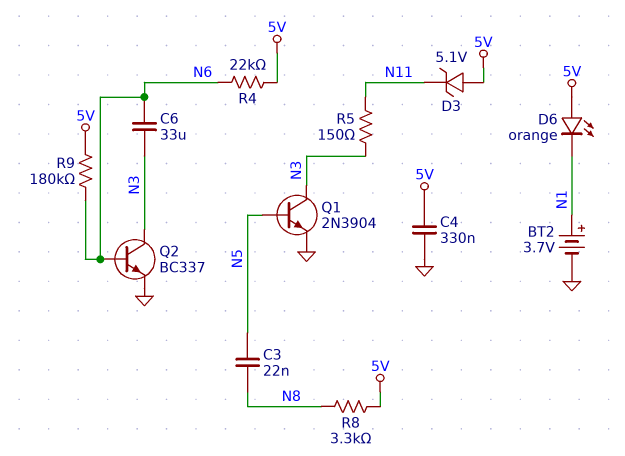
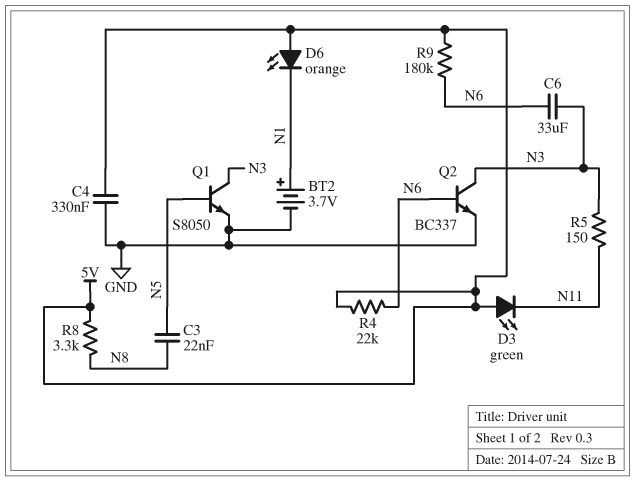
D3: zener 5.1V (A 5V, K N11) -> LED green (A 5V, K N11)
Q1: NPN 2N3904 (B N5, C N3, E GND) -> NPN S8050 (B N5, C N3, E GND)

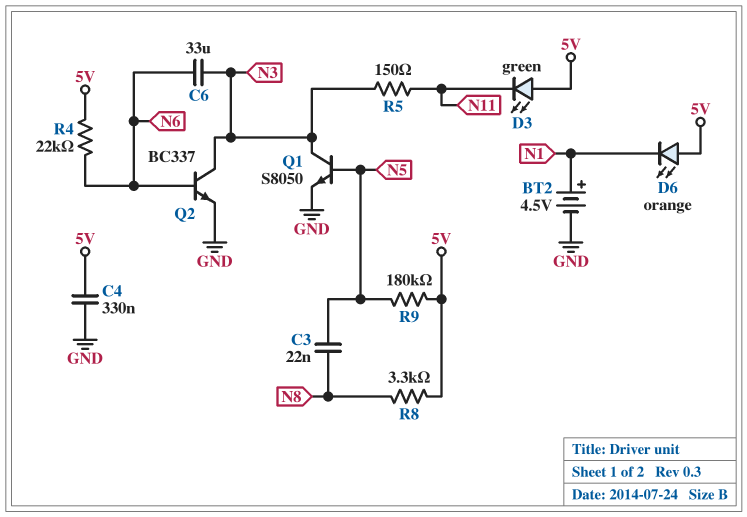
BT2: 3.7V (plus N1, minus GND) -> 4.5V (plus N1, minus GND)
R9: 180k (5V, N6) -> 180k (5V, N5)

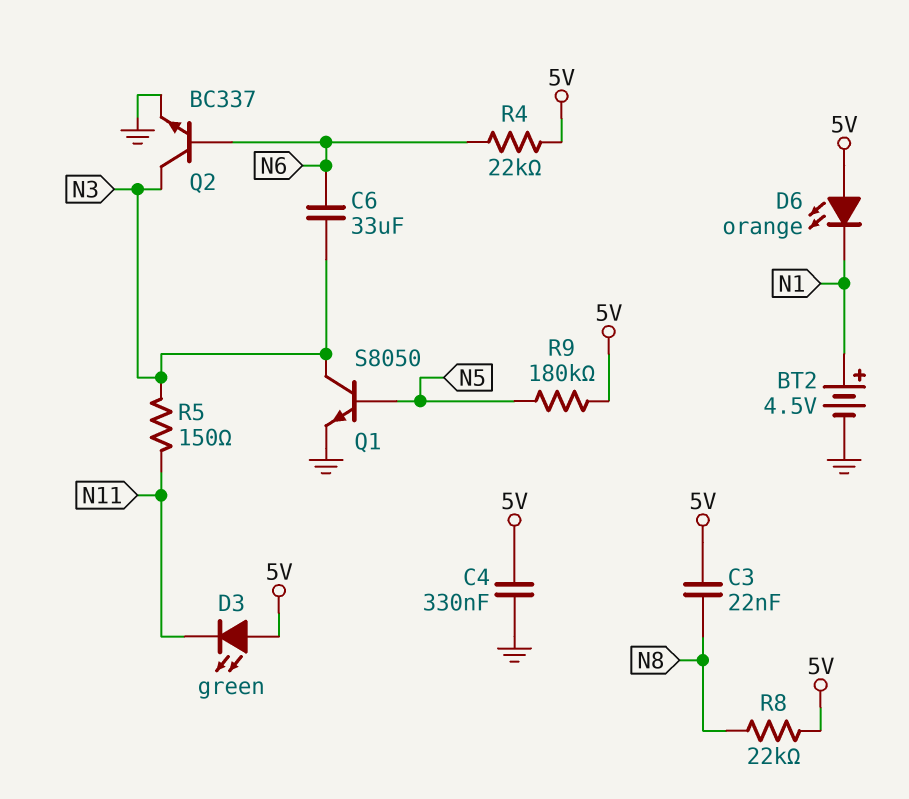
C3: 22nF (N5, N8) -> 22nF (5V, N8)
R8: 3.3k (5V, N8) -> 22k (5V, N8)

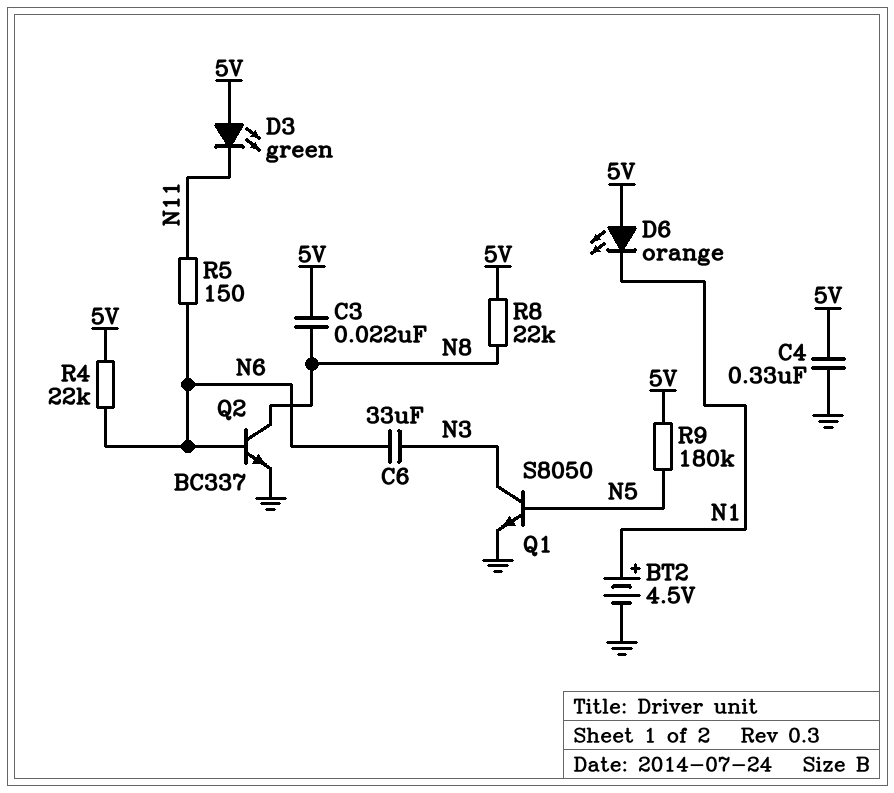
Q2: NPN BC337 (B N6, C N3, E GND) -> NPN BC337 (B N6, C N8, E GND)
R5: 150 (N3, N11) -> 150 (N6, N11)

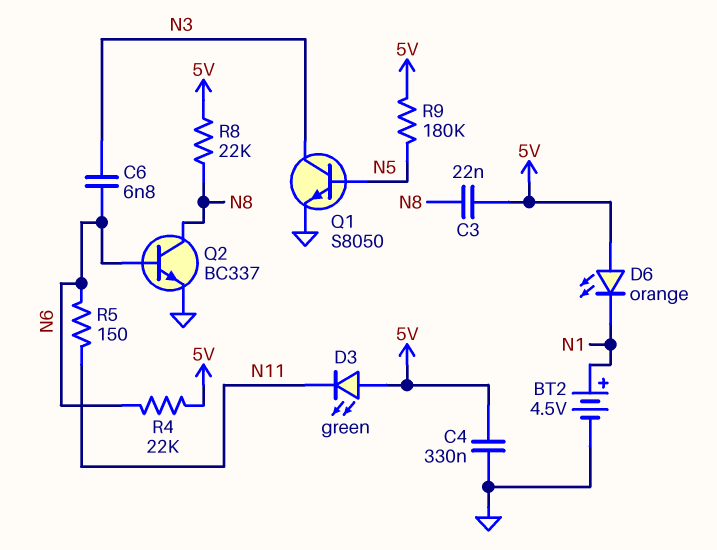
C6: 33uF (N3, N6) -> 6.8nF (N3, N6)

